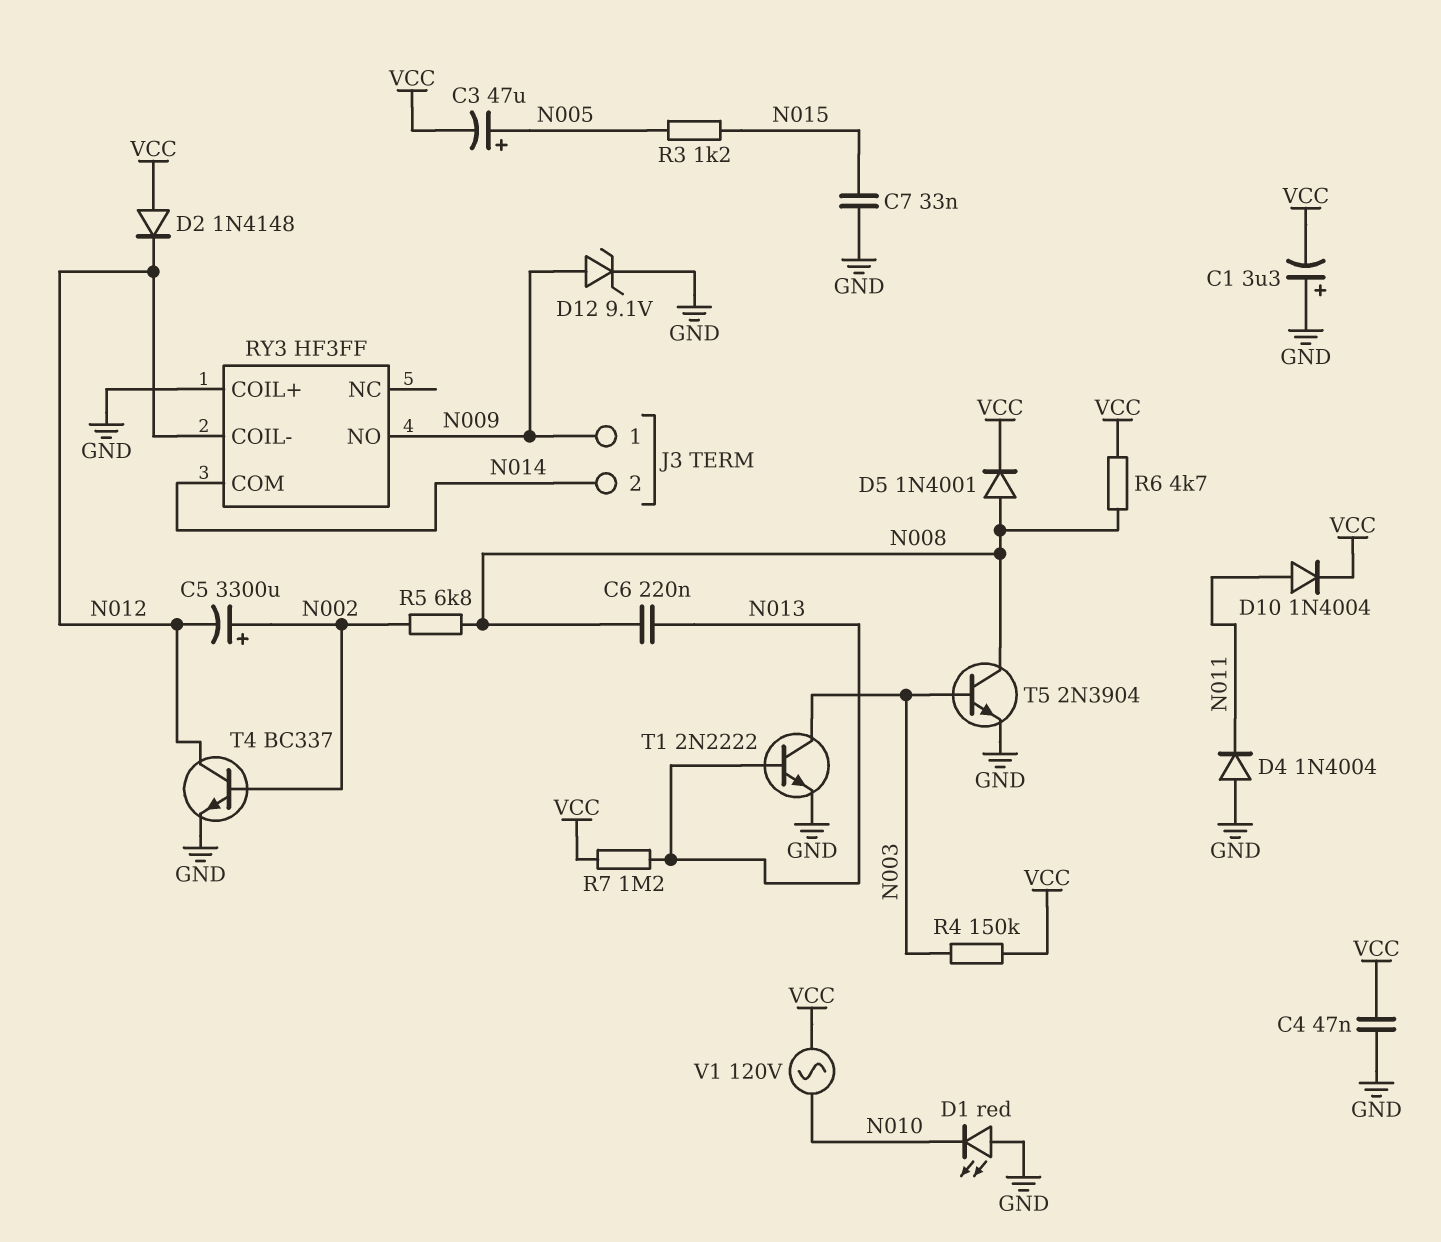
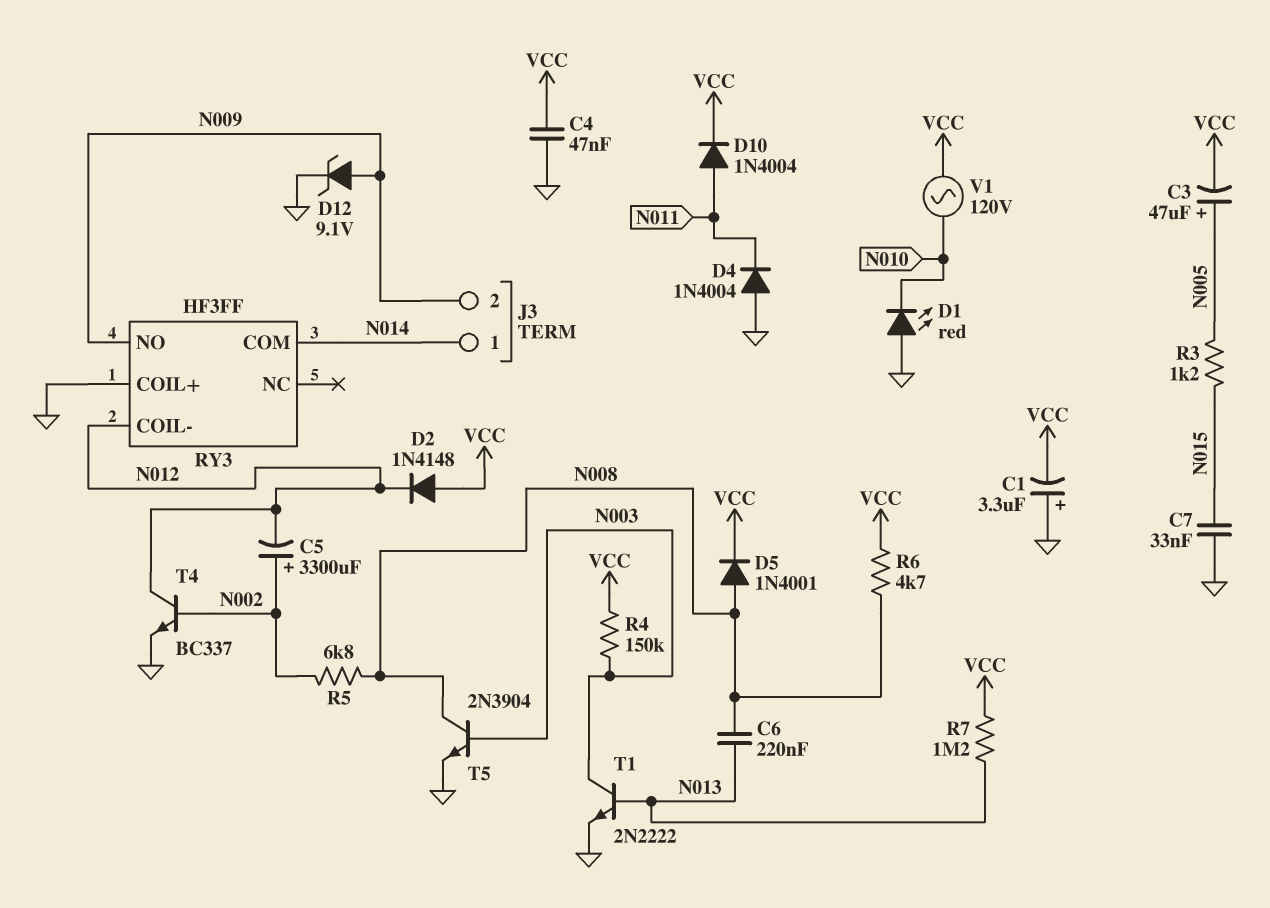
J3 pin 1: N009 -> N014
J3 pin 2: N014 -> N009

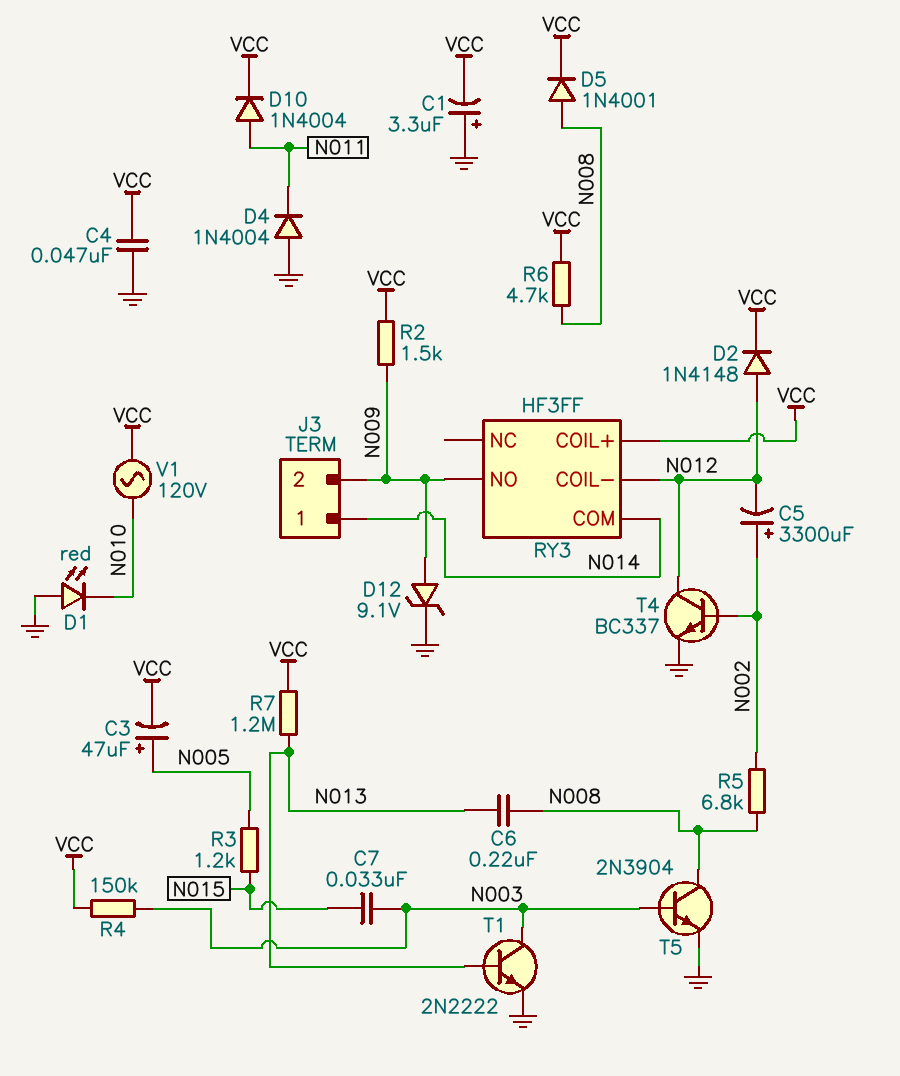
C7: 33nF (GND, N015) -> 33nF (N003, N015)
D2: diode 1N4148 (A VCC, K N012) -> diode 1N4148 (A N012, K VCC)
R2: none -> 1.5k (N009, VCC)
RY3 pin COIL+: GND -> VCC

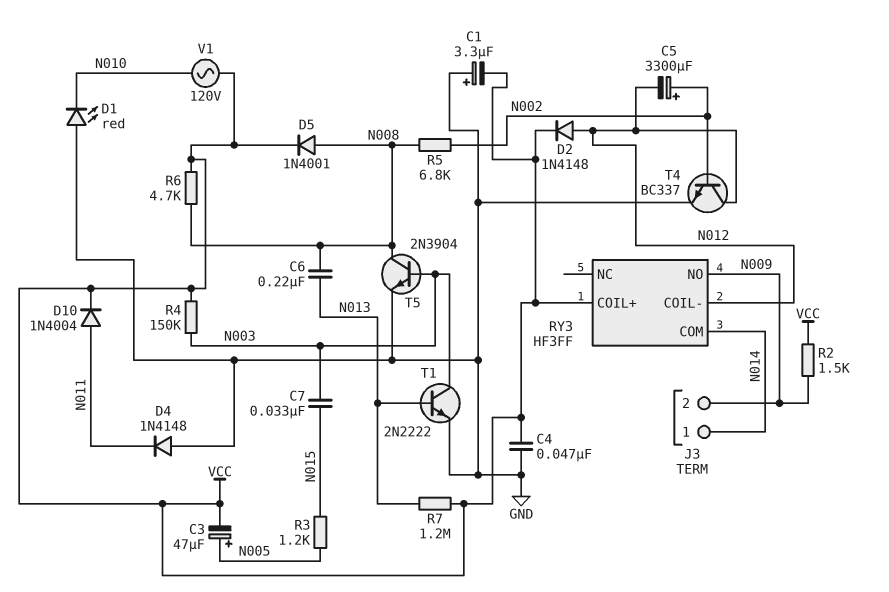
D4: diode 1N4004 (A GND, K N011) -> diode 1N4148 (A GND, K N011)
D12: zener 9.1V (A N009, K GND) -> none

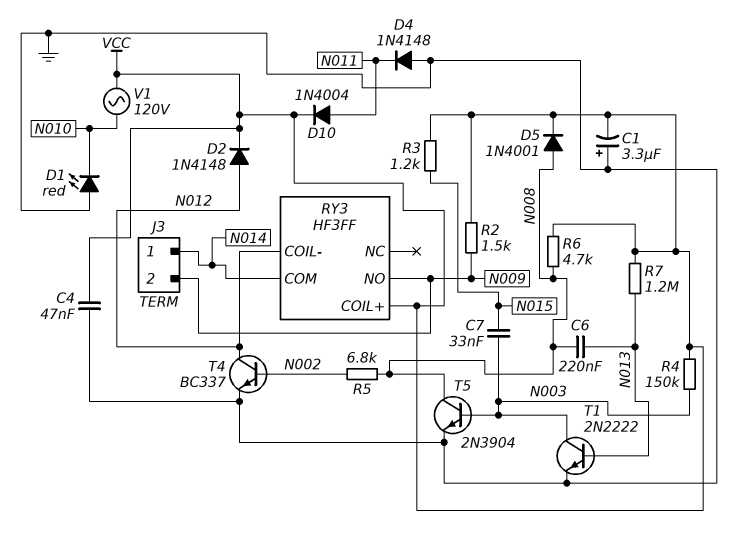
C3: 47uF (plus N005, minus VCC) -> none
C5: 3300uF (plus N002, minus N012) -> none
R3: 1.2k (N005, N015) -> 1.2k (N015, VCC)

